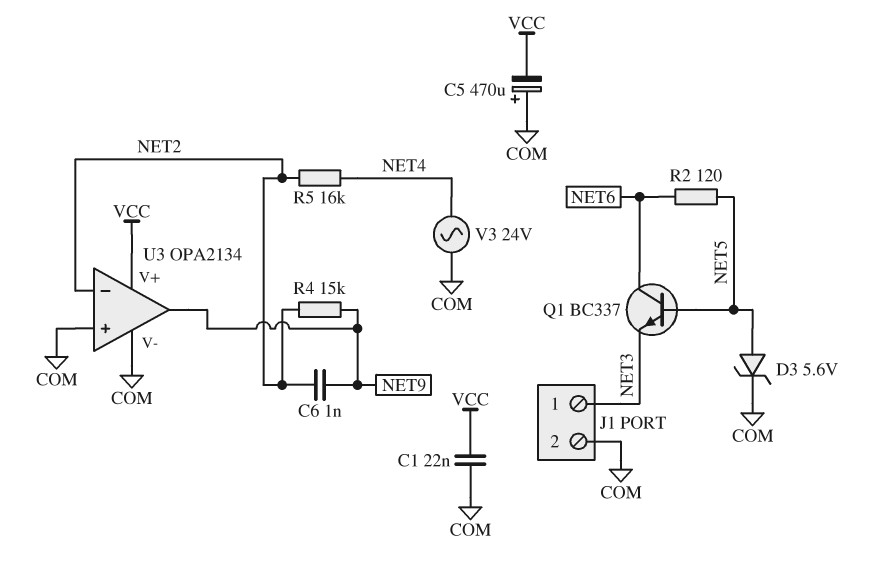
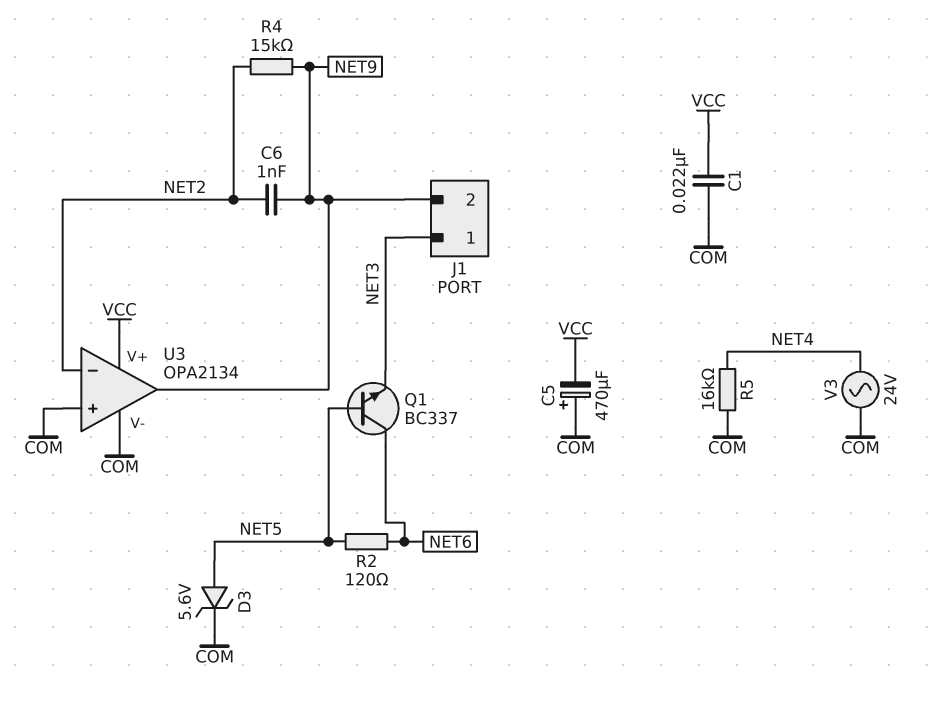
J1 pin 2: COM -> NET9
R5: 16k (NET2, NET4) -> 16k (COM, NET4)

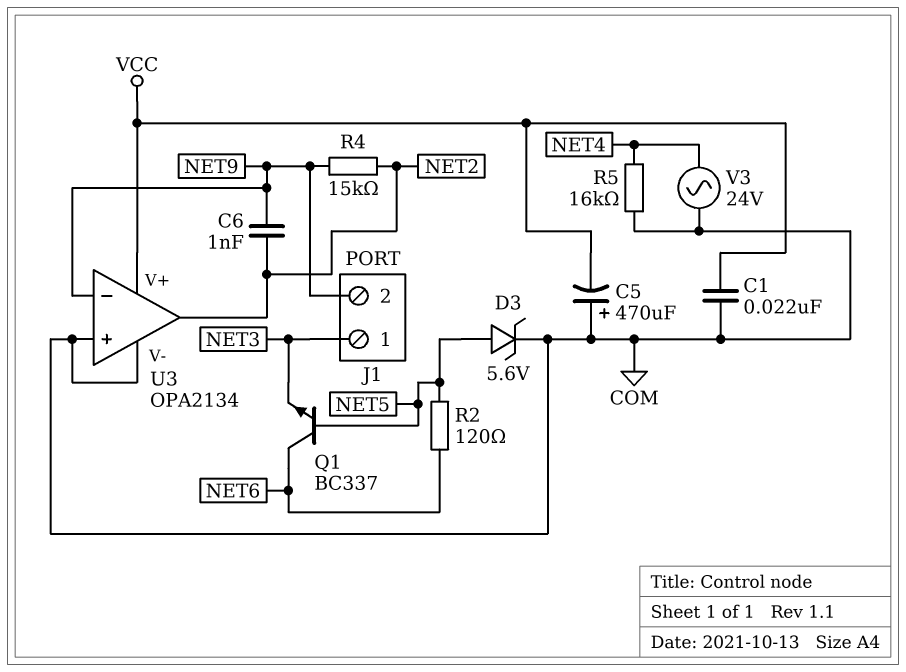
U3 pin in-: NET2 -> NET9
U3 pin out: NET9 -> NET2

